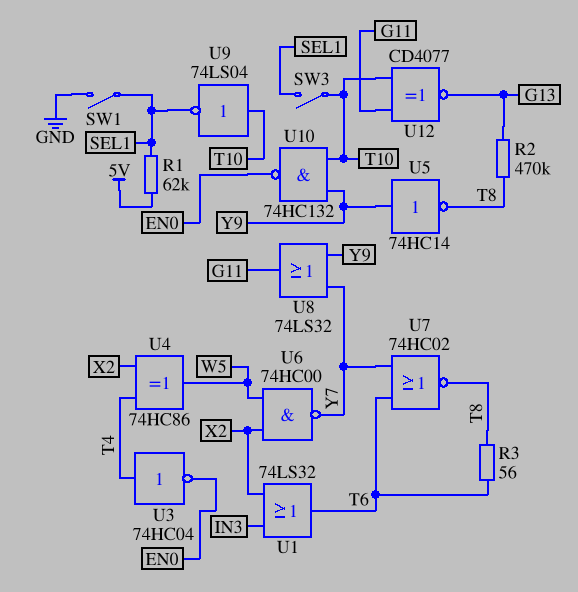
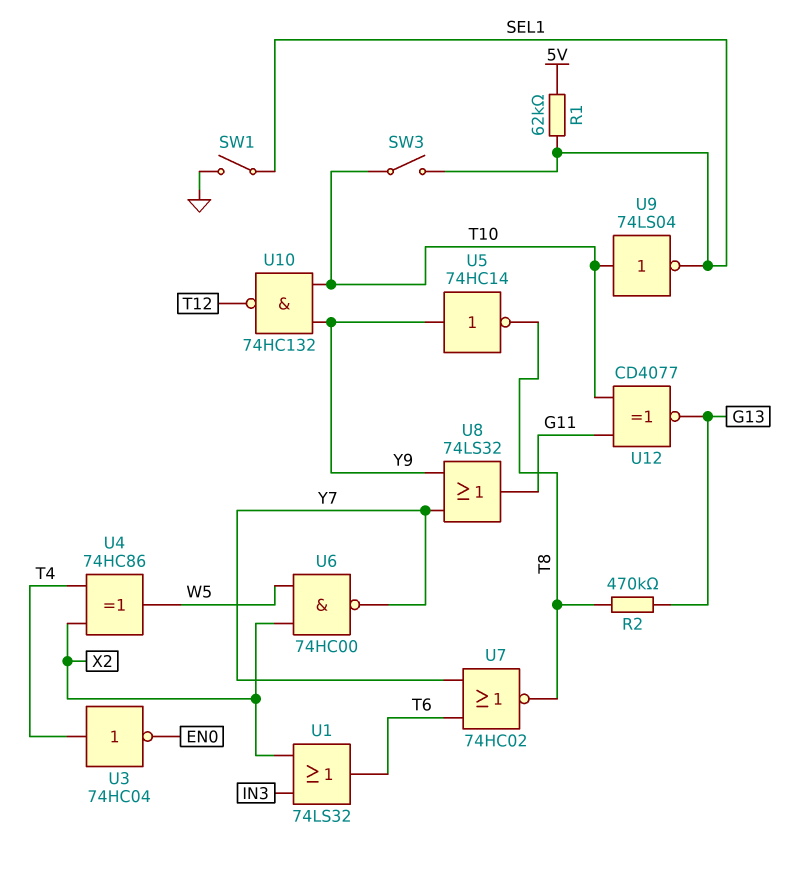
R3: 56 (T6, T8) -> none
U10: NAND 74HC132 (in T10, in Y9, out EN0) -> NAND 74HC132 (in T10, in Y9, out T12)

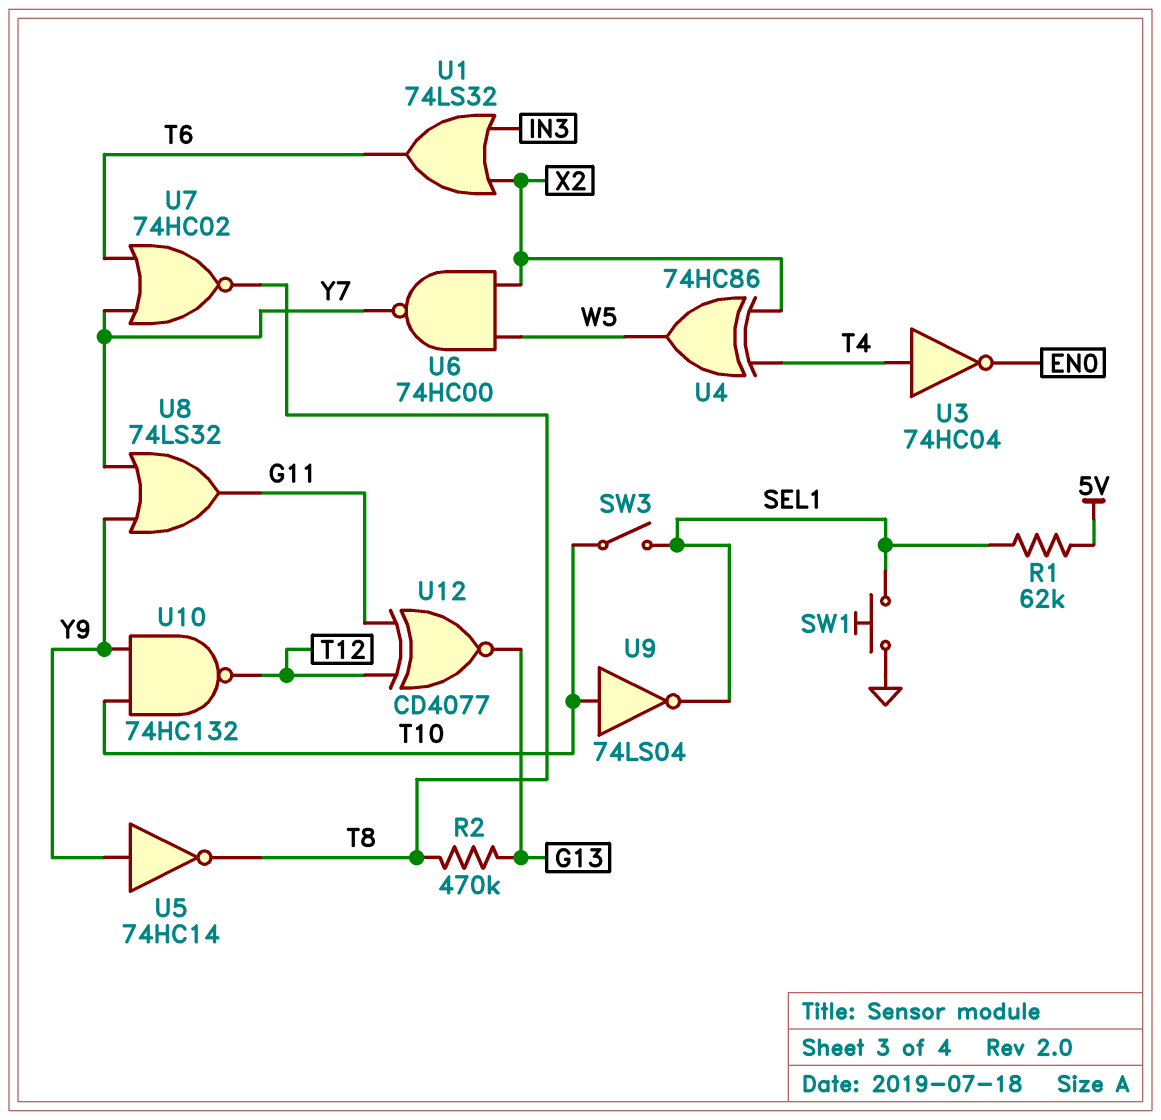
SW1: switch (GND, SEL1) -> button (GND, SEL1)
U12: XNOR CD4077 (in G11, in T10, out G13) -> XNOR CD4077 (in G11, in T12, out G13)

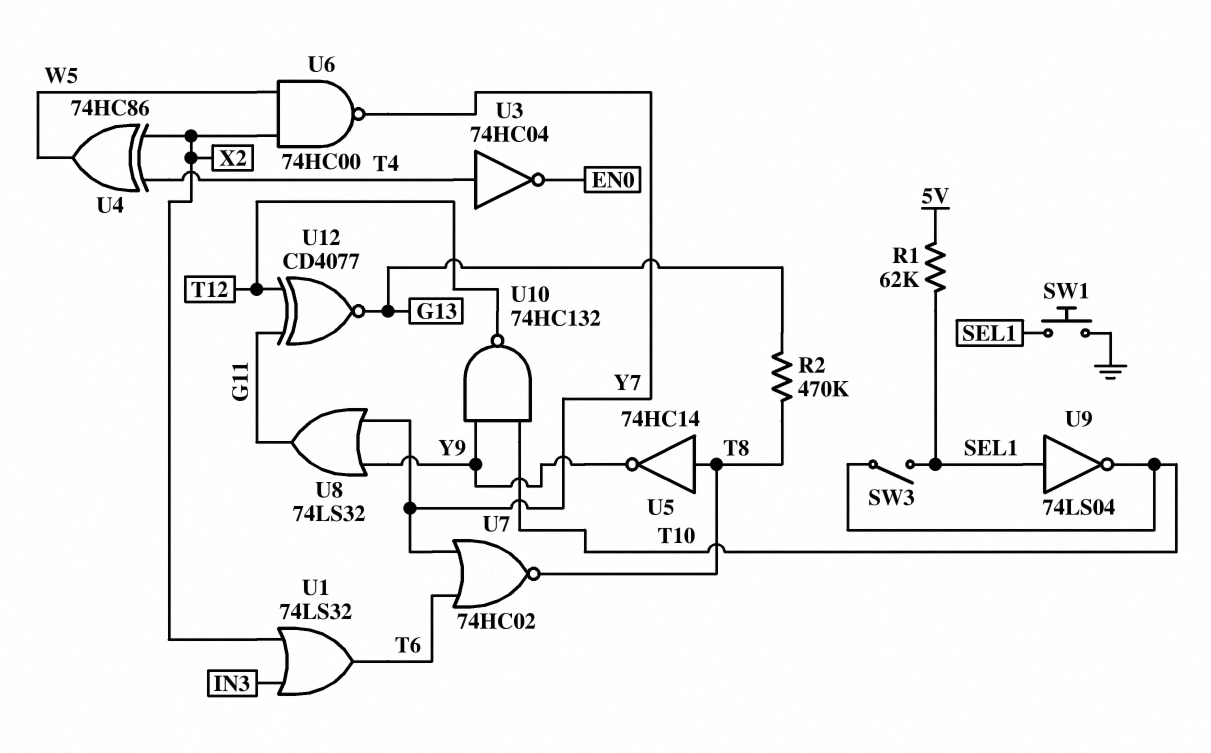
U5: NOT 74HC14 (in Y9, out T8) -> NOT 74HC14 (in T8, out Y9)
U9: NOT 74LS04 (in T10, out SEL1) -> NOT 74LS04 (in SEL1, out T10)

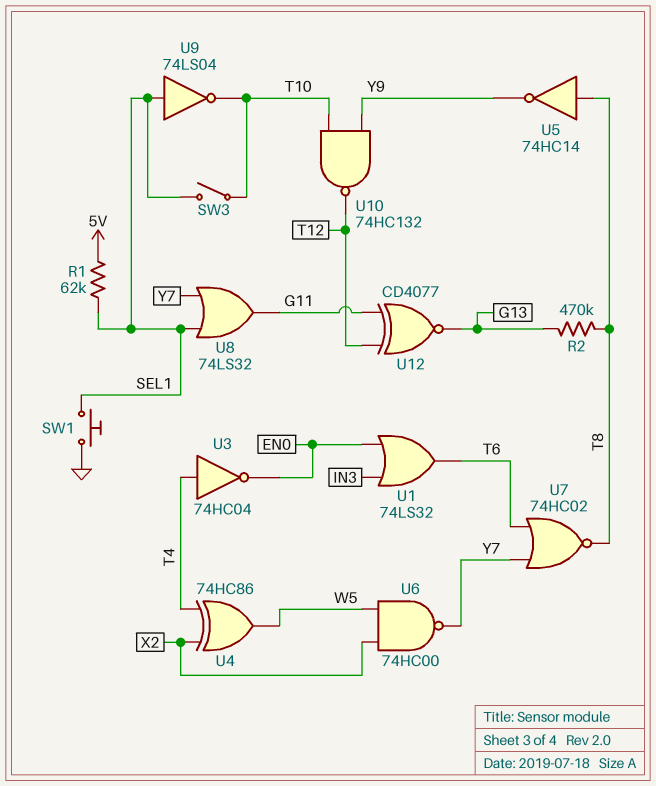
U1: OR 74LS32 (in IN3, in X2, out T6) -> OR 74LS32 (in EN0, in IN3, out T6)
U8: OR 74LS32 (in Y7, in Y9, out G11) -> OR 74LS32 (in SEL1, in Y7, out G11)

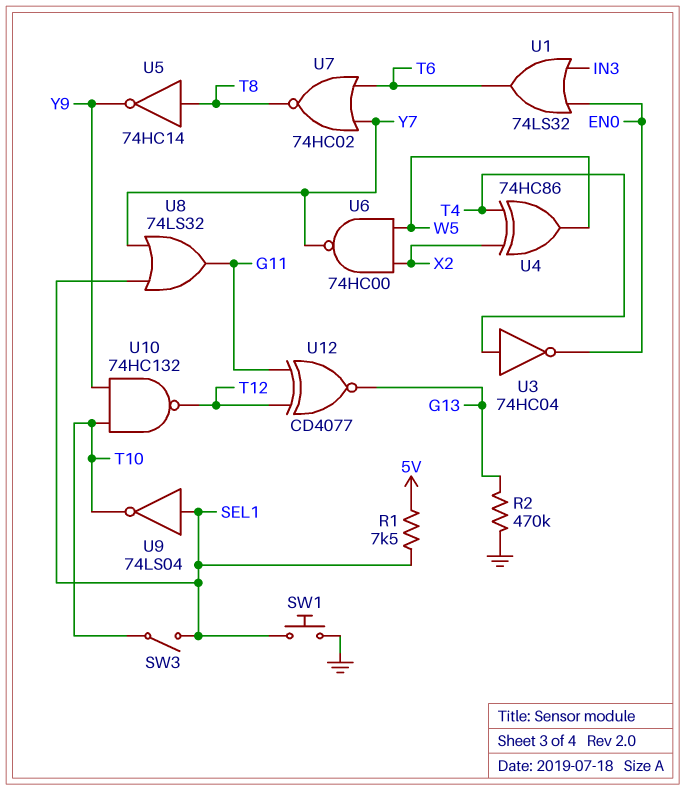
R1: 62k (5V, SEL1) -> 7.5k (5V, SEL1)
R2: 470k (G13, T8) -> 470k (G13, GND)

